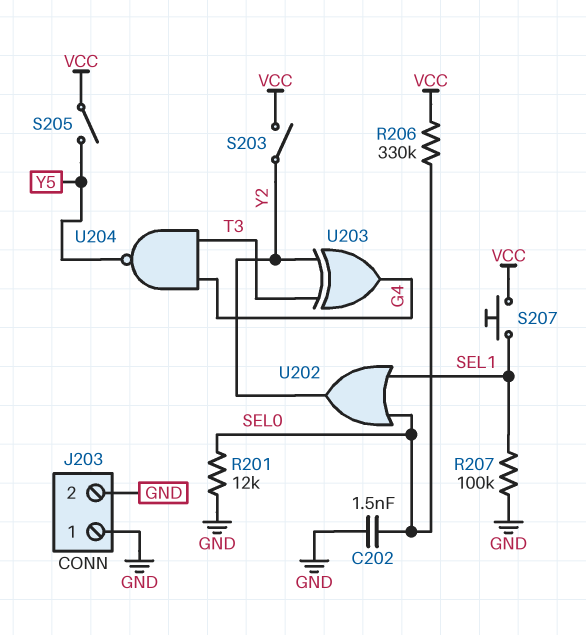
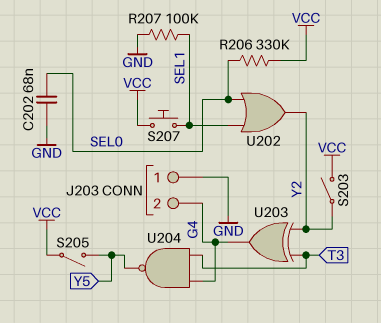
C202: 1.5nF (GND, SEL0) -> 68nF (GND, SEL0)
J203 pin 2: GND -> G4
R201: 12k (GND, SEL0) -> none

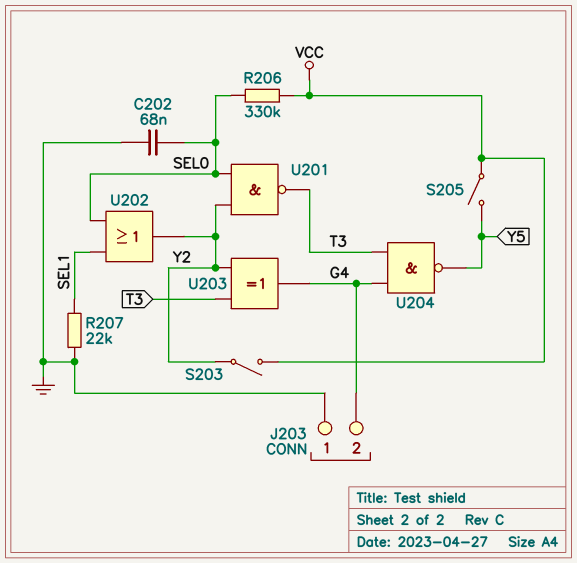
R207: 100k (GND, SEL1) -> 22k (GND, SEL1)
S207: button (SEL1, VCC) -> none
U201: none -> NAND (in SEL0, in Y2, out T3)

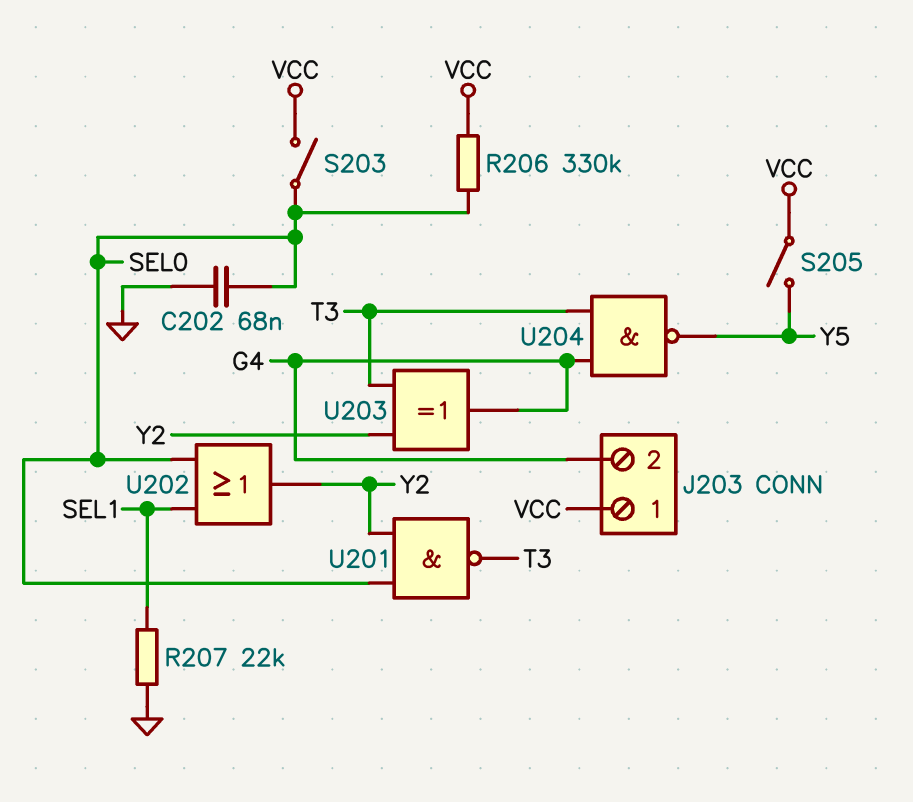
J203 pin 1: GND -> VCC
S203: switch (VCC, Y2) -> switch (SEL0, VCC)

